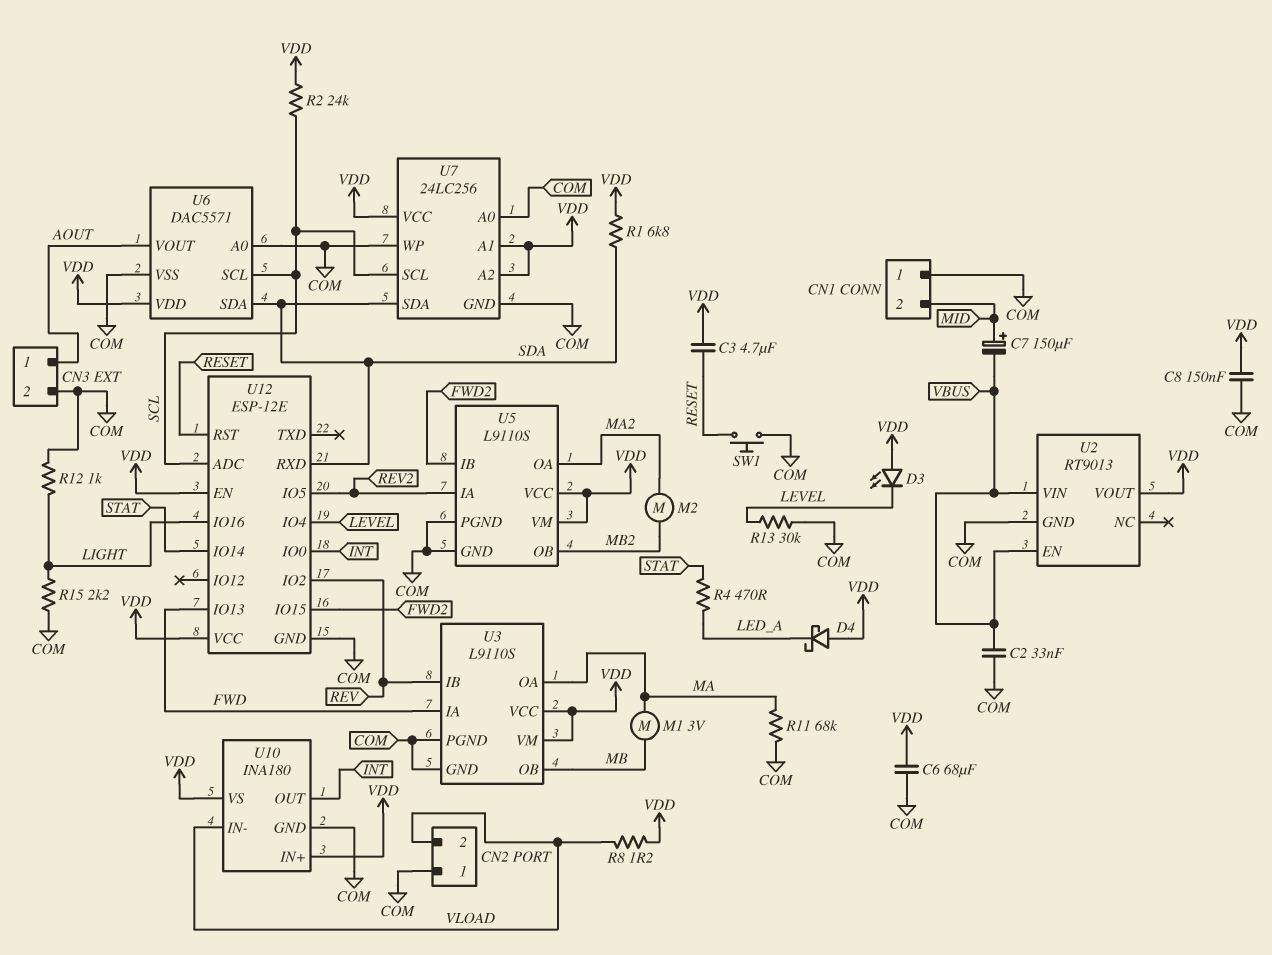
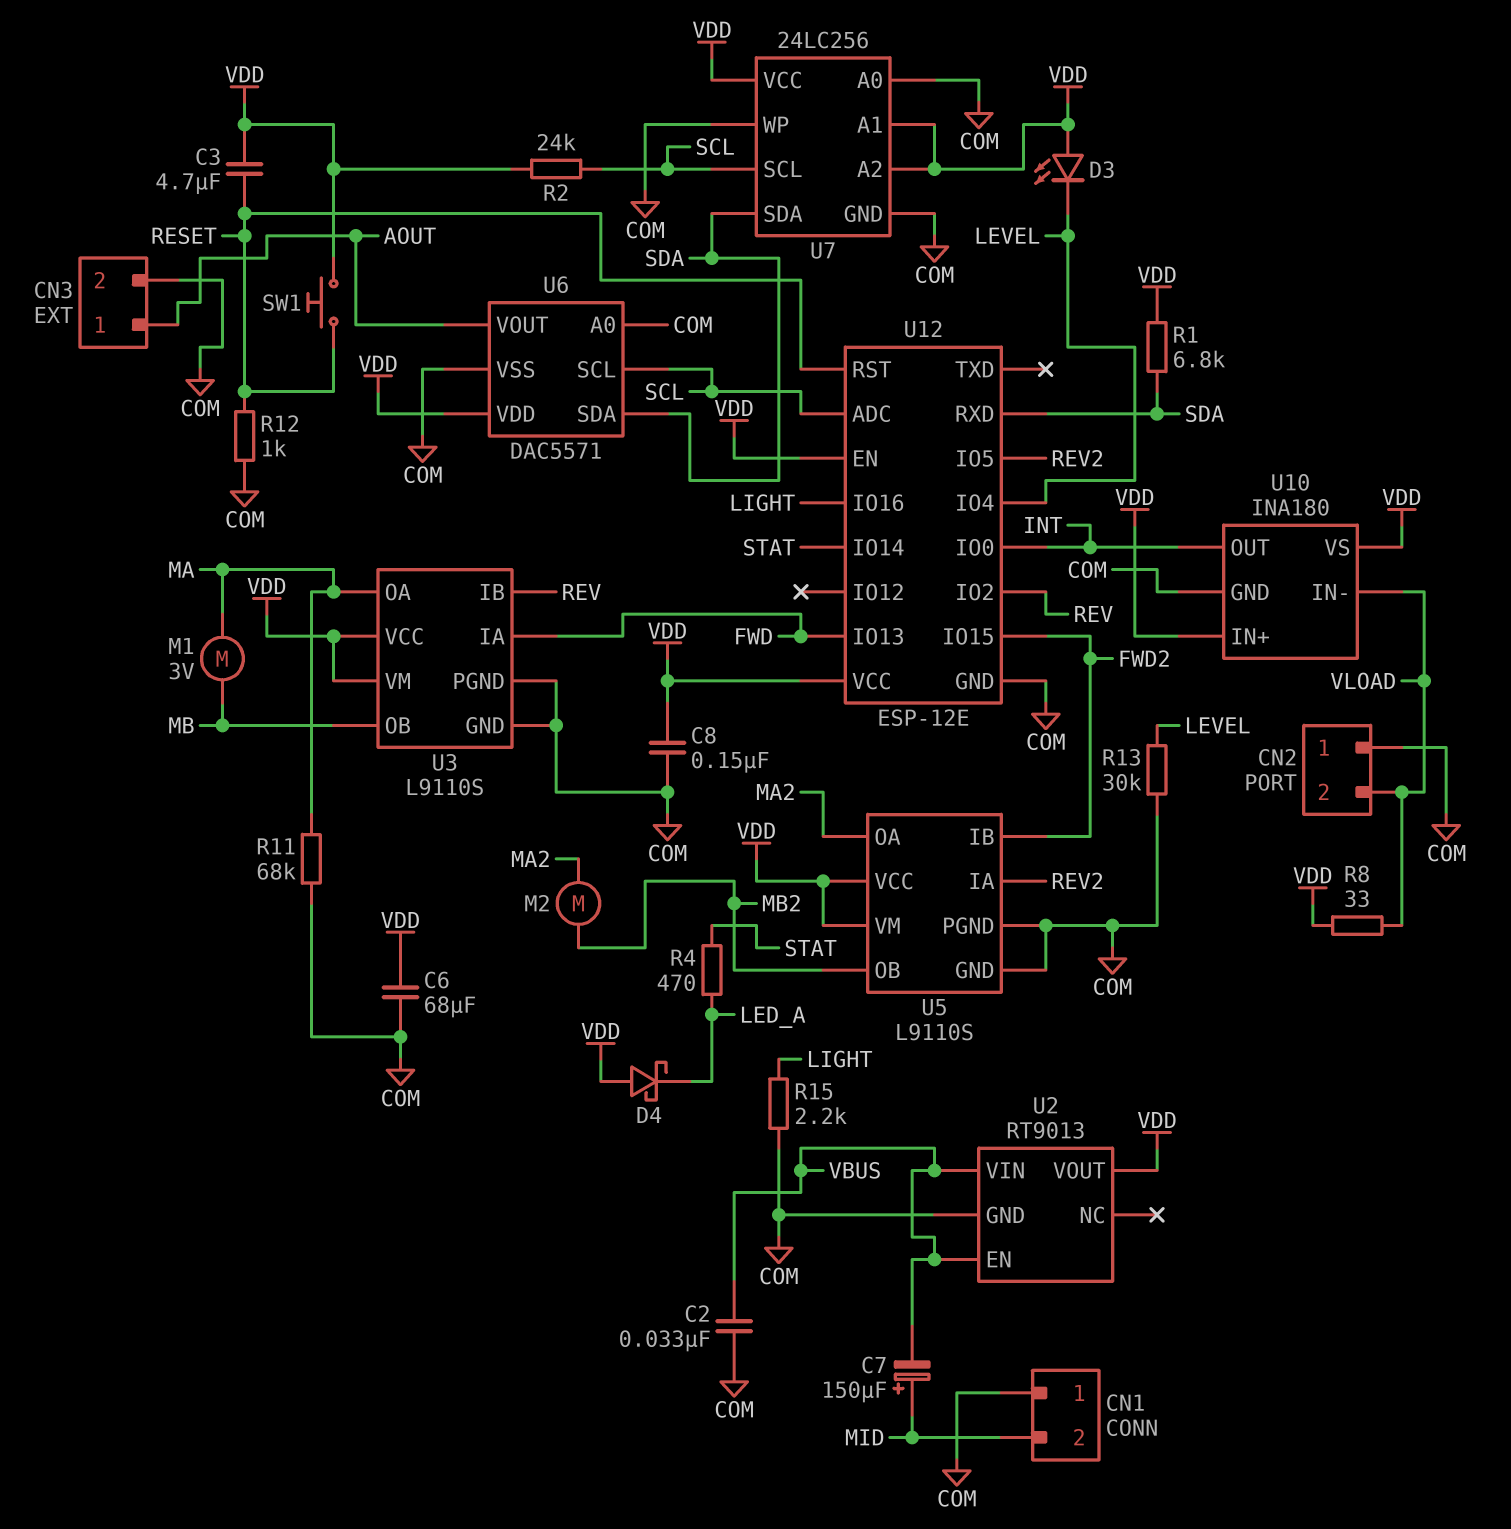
R8: 1.2 (VDD, VLOAD) -> 33 (VDD, VLOAD)
R12: 1k (COM, LIGHT) -> 1k (COM, RESET)
SW1: button (COM, RESET) -> button (RESET, VDD)

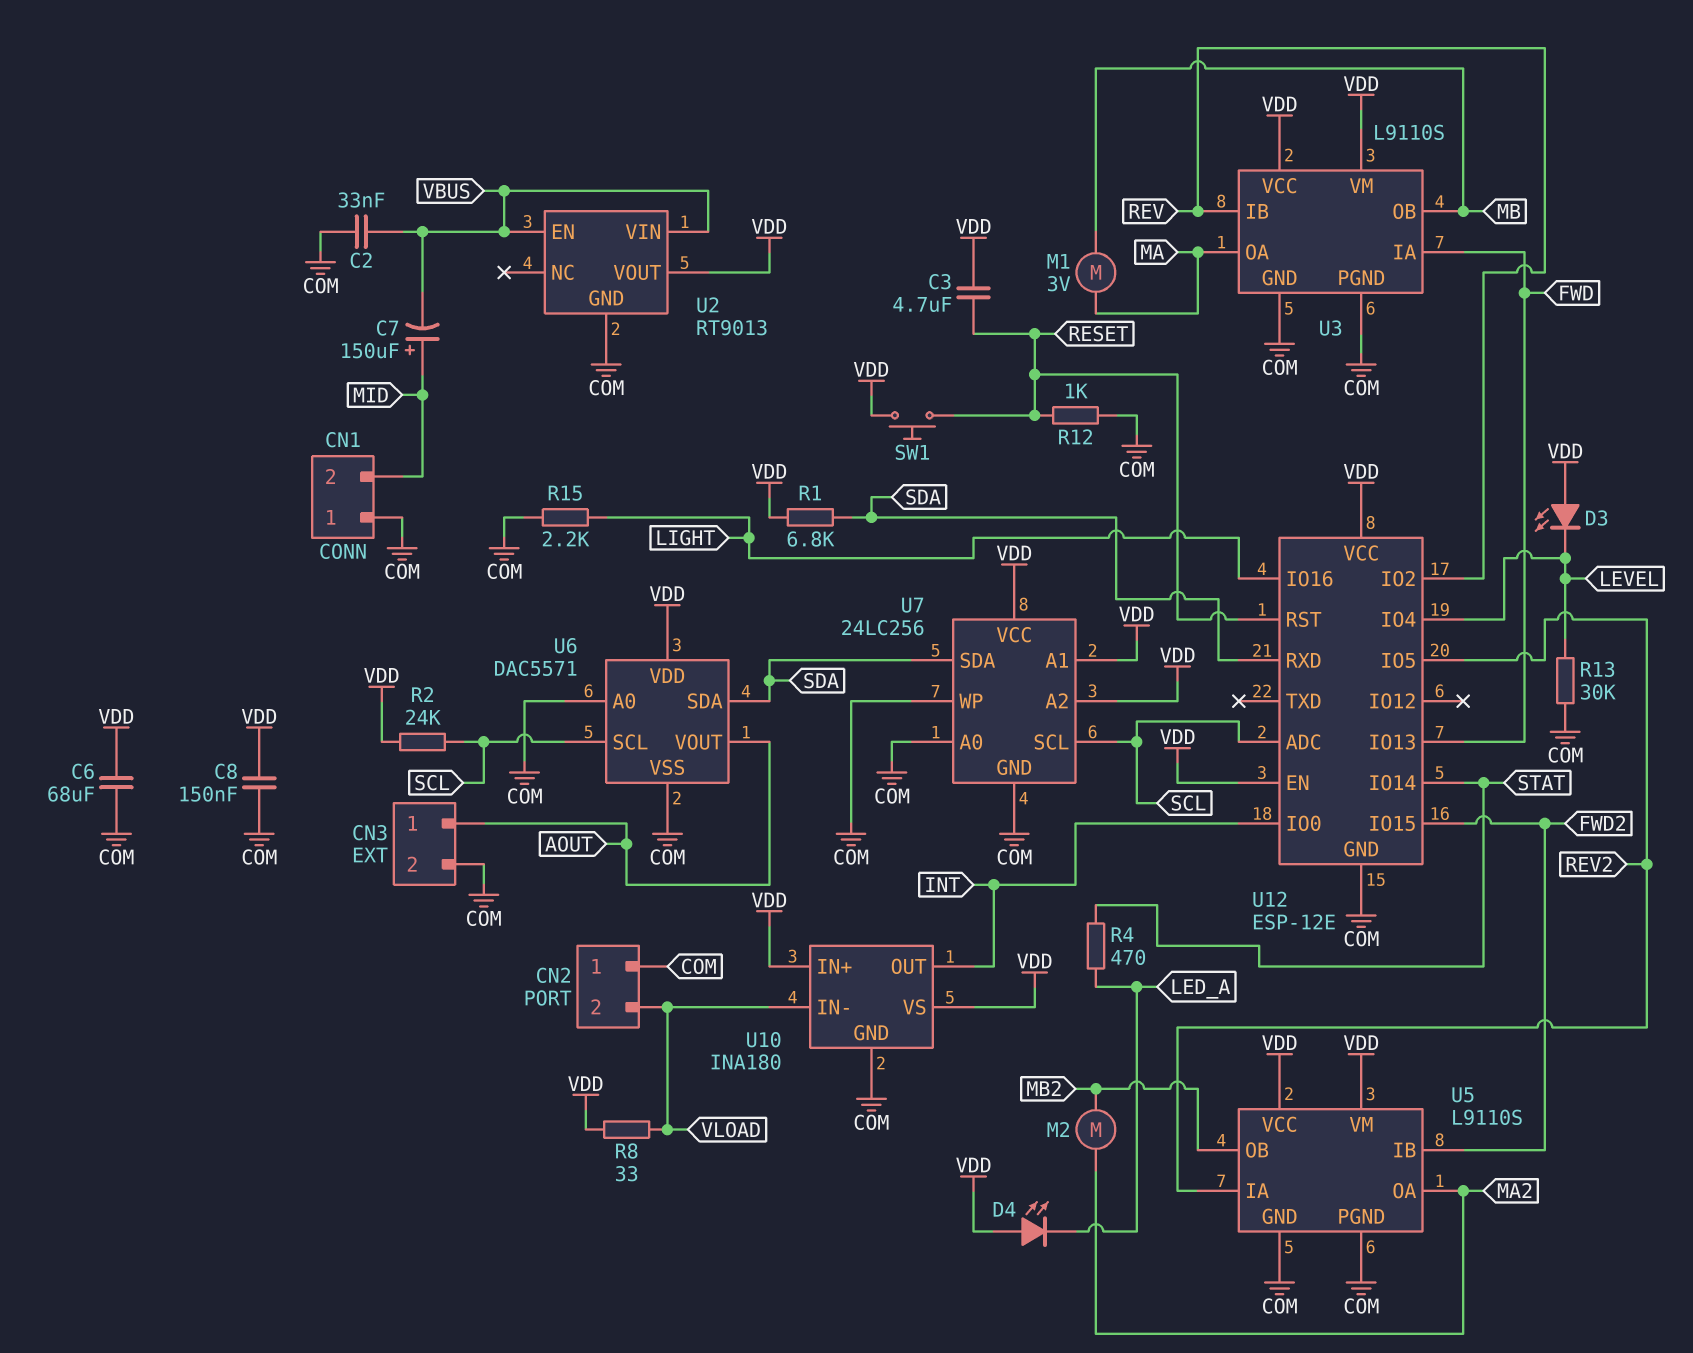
D4: schottky (A VDD, K LED_A) -> LED (A VDD, K LED_A)
R11: 68k (COM, MA) -> none

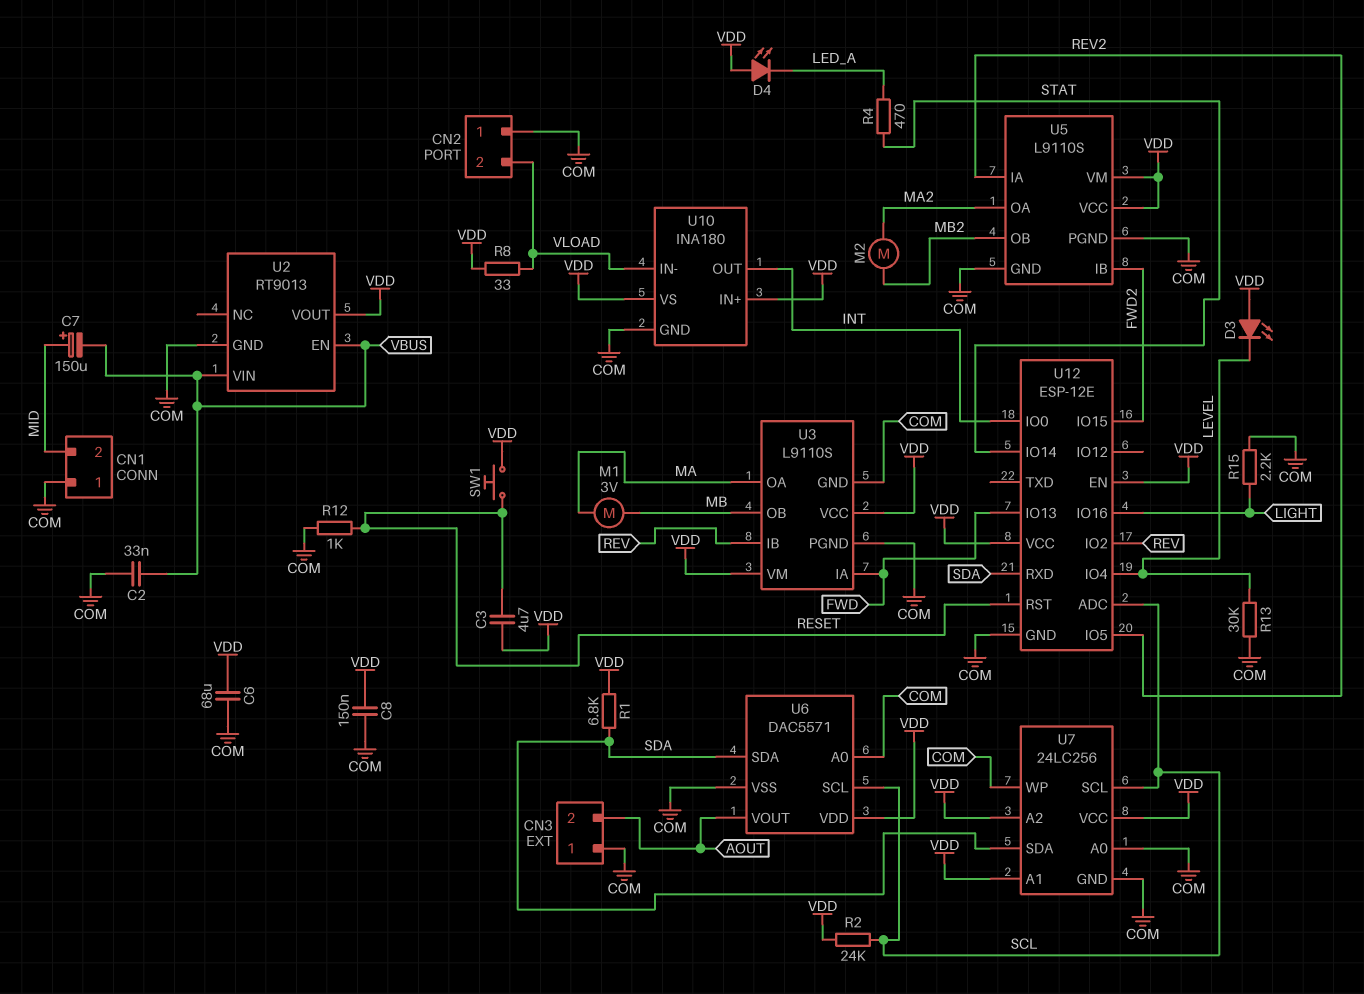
CN3 pin 1: AOUT -> COM
CN3 pin 2: COM -> AOUT

